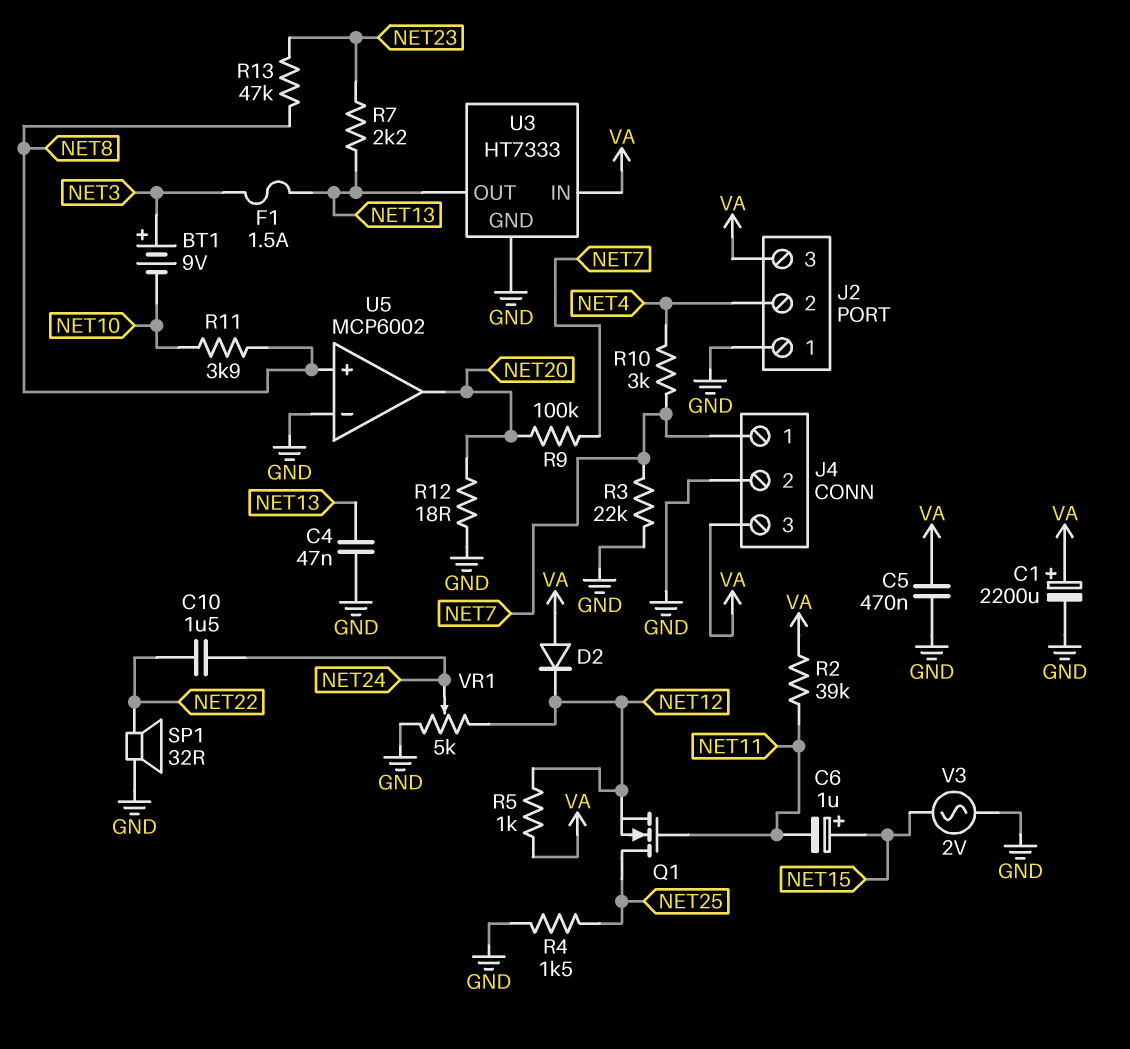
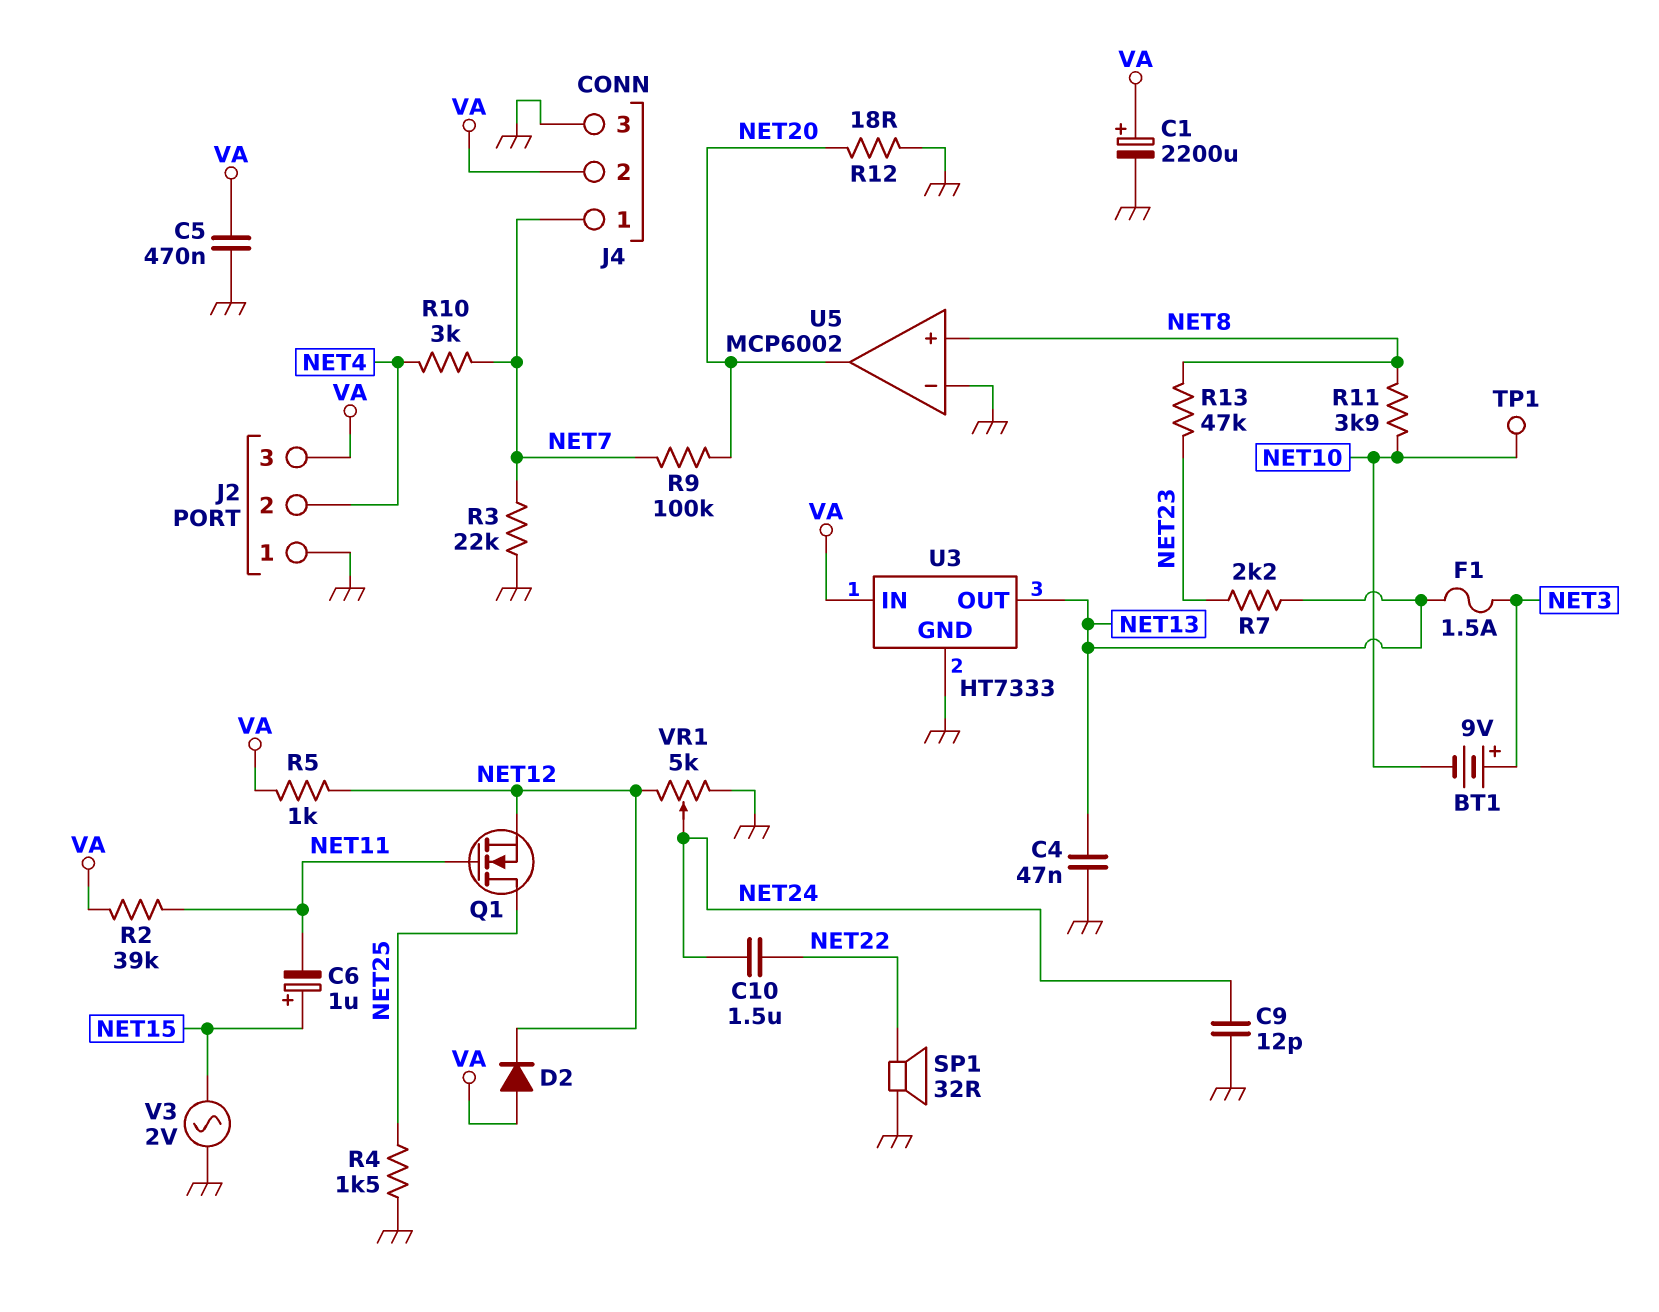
C9: none -> 12pF (GND, NET24)
J4 pin 2: GND -> VA
J4 pin 3: VA -> GND
TP1: none -> test point (NET10)

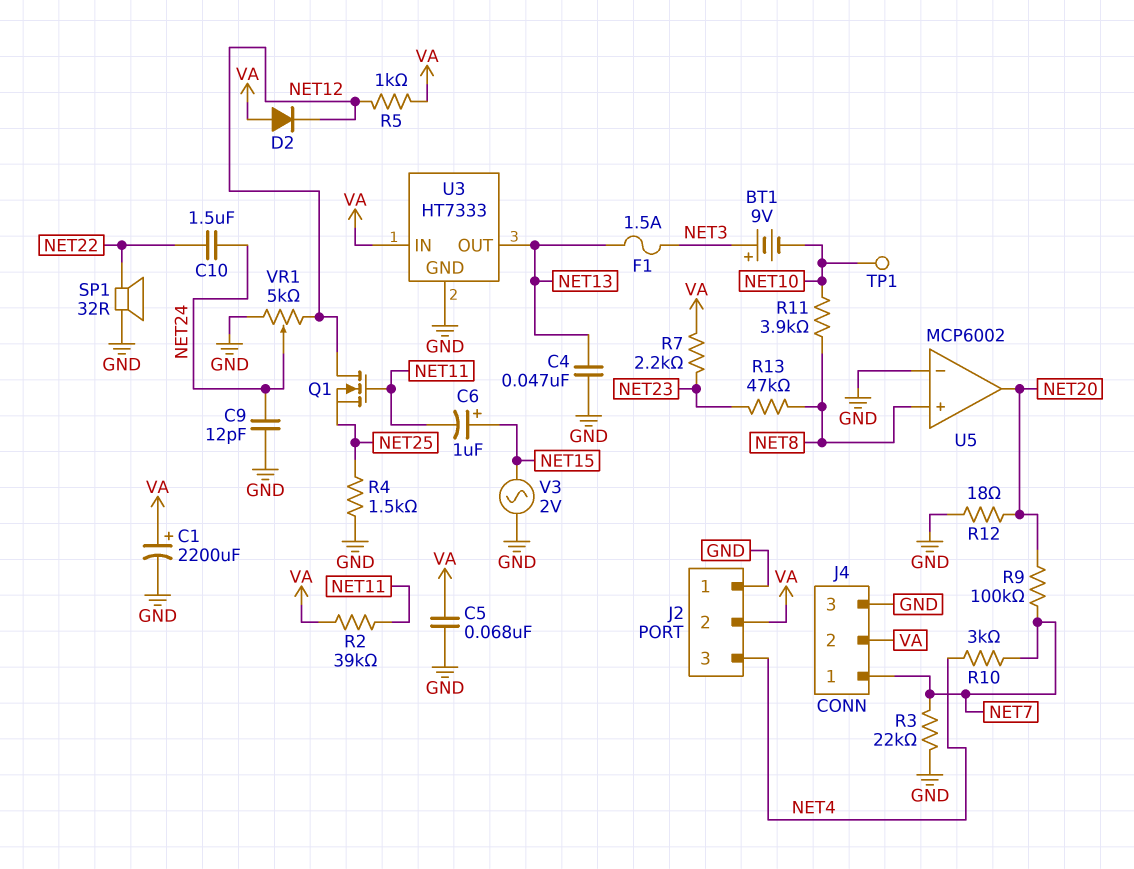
C5: 470nF (GND, VA) -> 68nF (GND, VA)
J2 pin 2: NET4 -> VA
J2 pin 3: VA -> NET4
Q1: NMOS (G NET11, D NET25, S NET12) -> NMOS (G NET11, D NET12, S NET25)
R7: 2.2k (NET13, NET23) -> 2.2k (NET23, VA)

